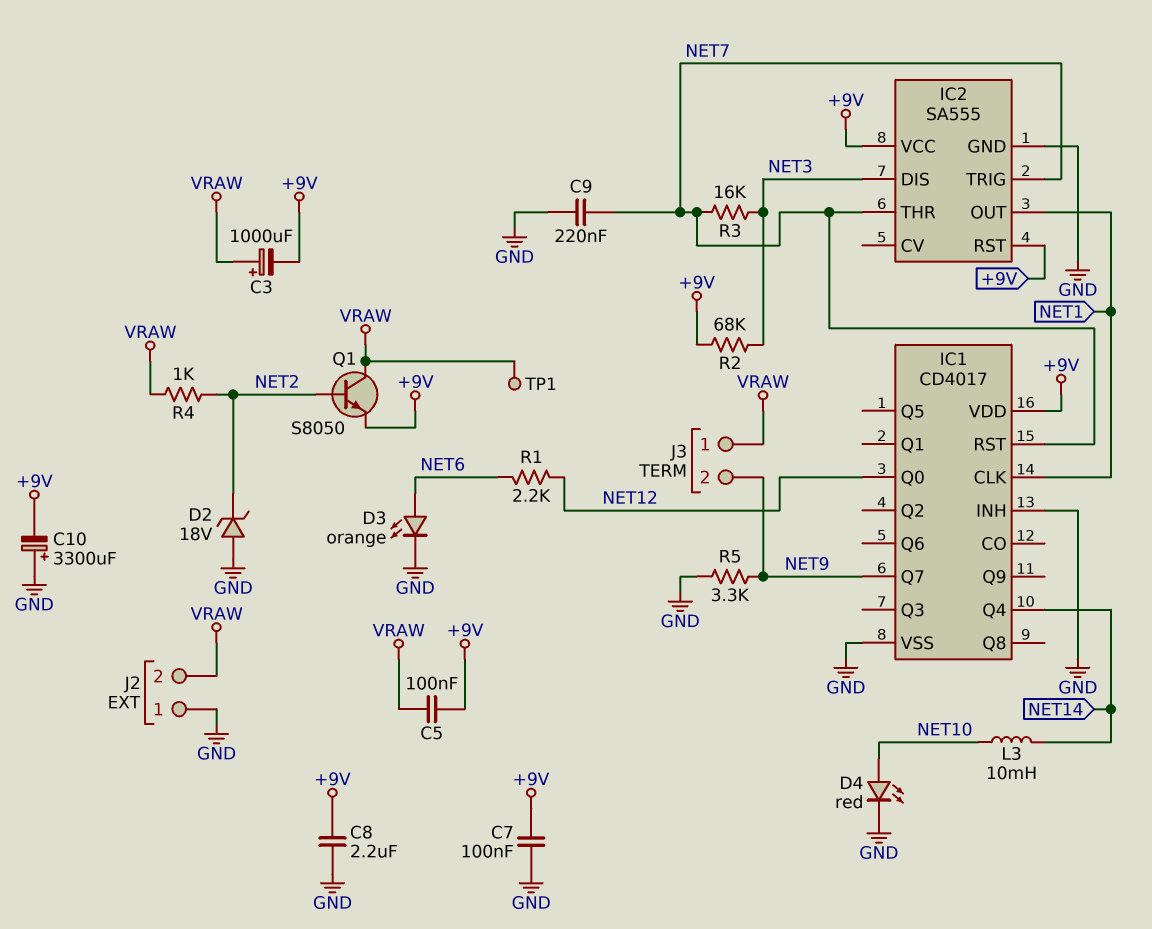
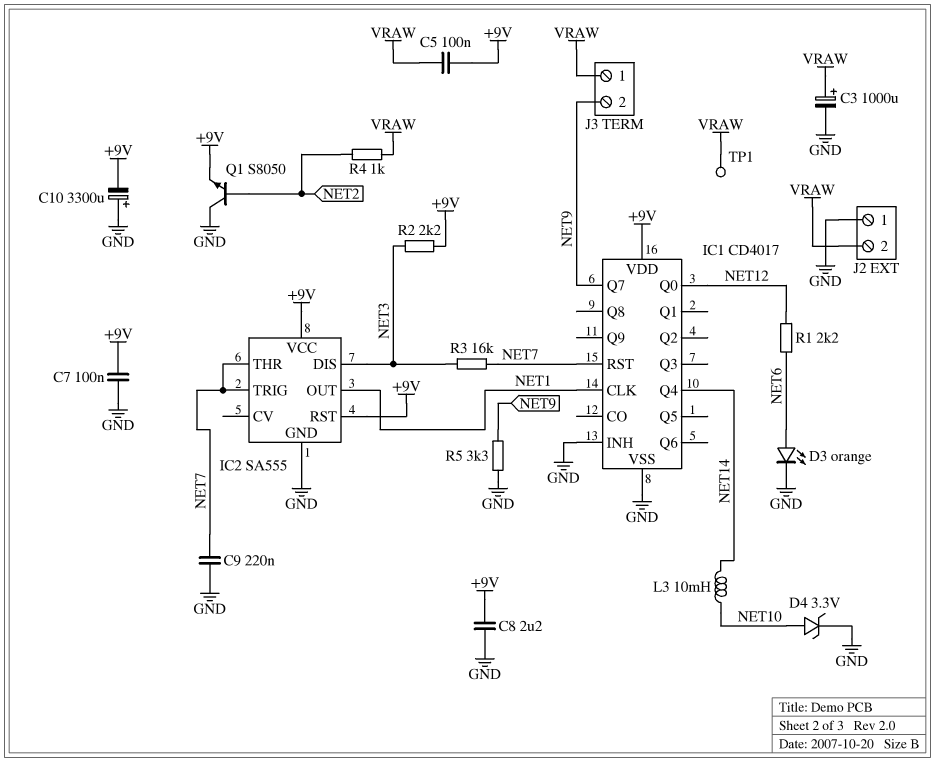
C3: 1000uF (plus VRAW, minus +9V) -> 1000uF (plus VRAW, minus GND)
D2: zener 18V (A GND, K NET2) -> none
D4: LED red (A NET10, K GND) -> zener 3.3V (A NET10, K GND)
Q1: NPN S8050 (B NET2, C VRAW, E +9V) -> NPN S8050 (B NET2, C GND, E +9V)
R2: 68k (+9V, NET3) -> 2.2k (+9V, NET3)

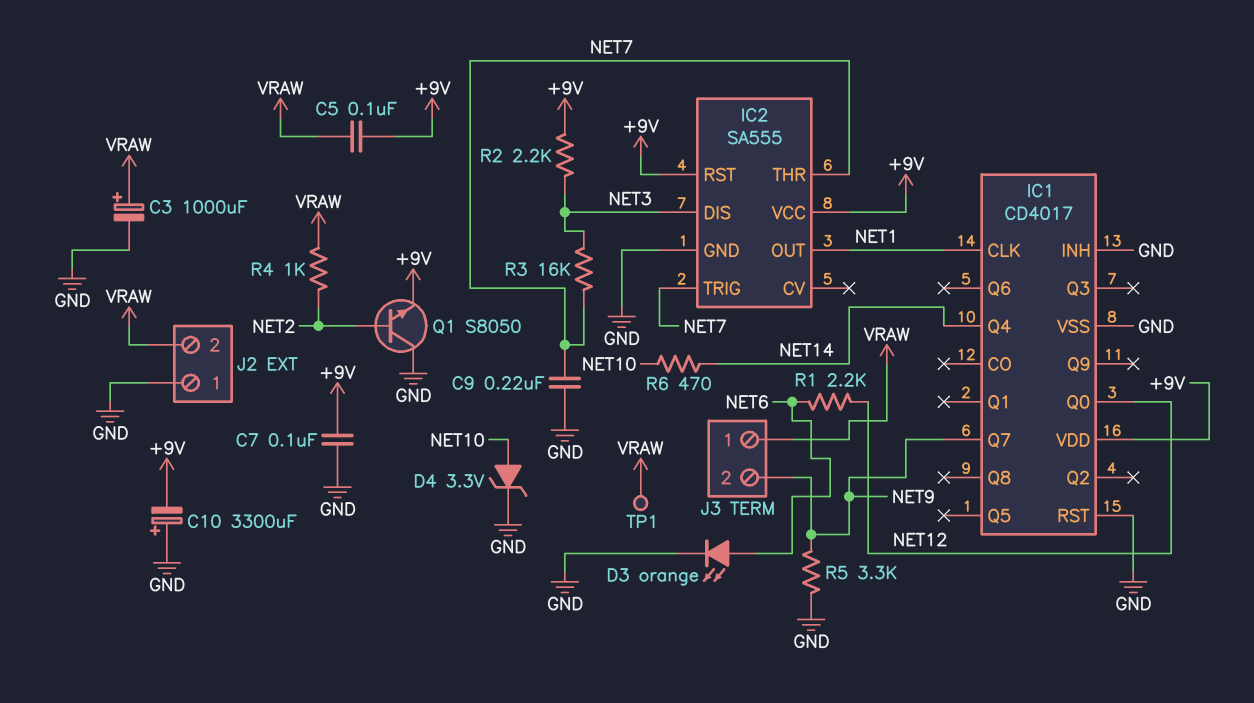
C8: 2.2uF (+9V, GND) -> none
IC1 pin RST: NET7 -> GND
L3: 10mH (NET10, NET14) -> none
R6: none -> 470 (NET10, NET14)

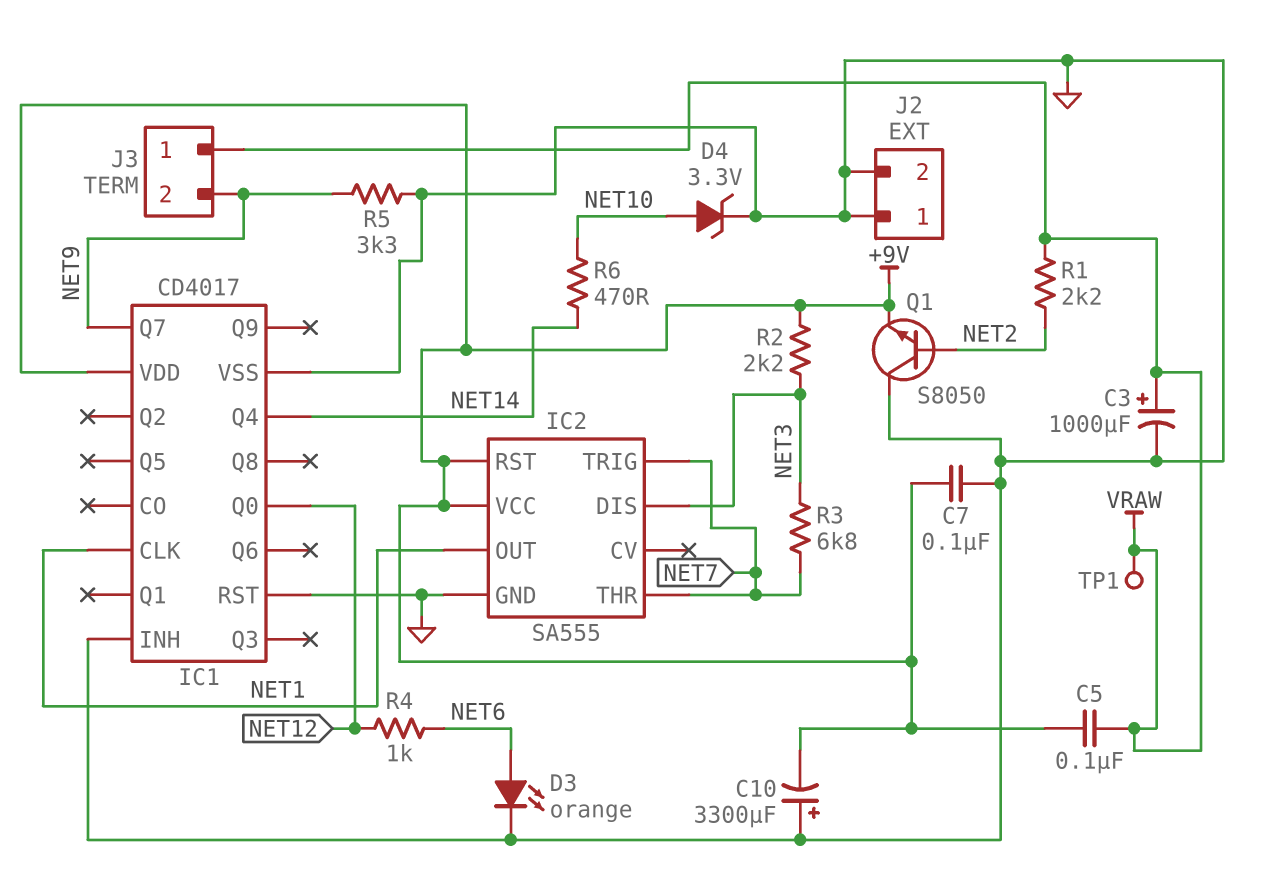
C9: 220nF (GND, NET7) -> none
J2 pin 2: VRAW -> GND
R1: 2.2k (NET6, NET12) -> 2.2k (NET2, VRAW)
R3: 16k (NET3, NET7) -> 6.8k (NET3, NET7)
R4: 1k (NET2, VRAW) -> 1k (NET6, NET12)

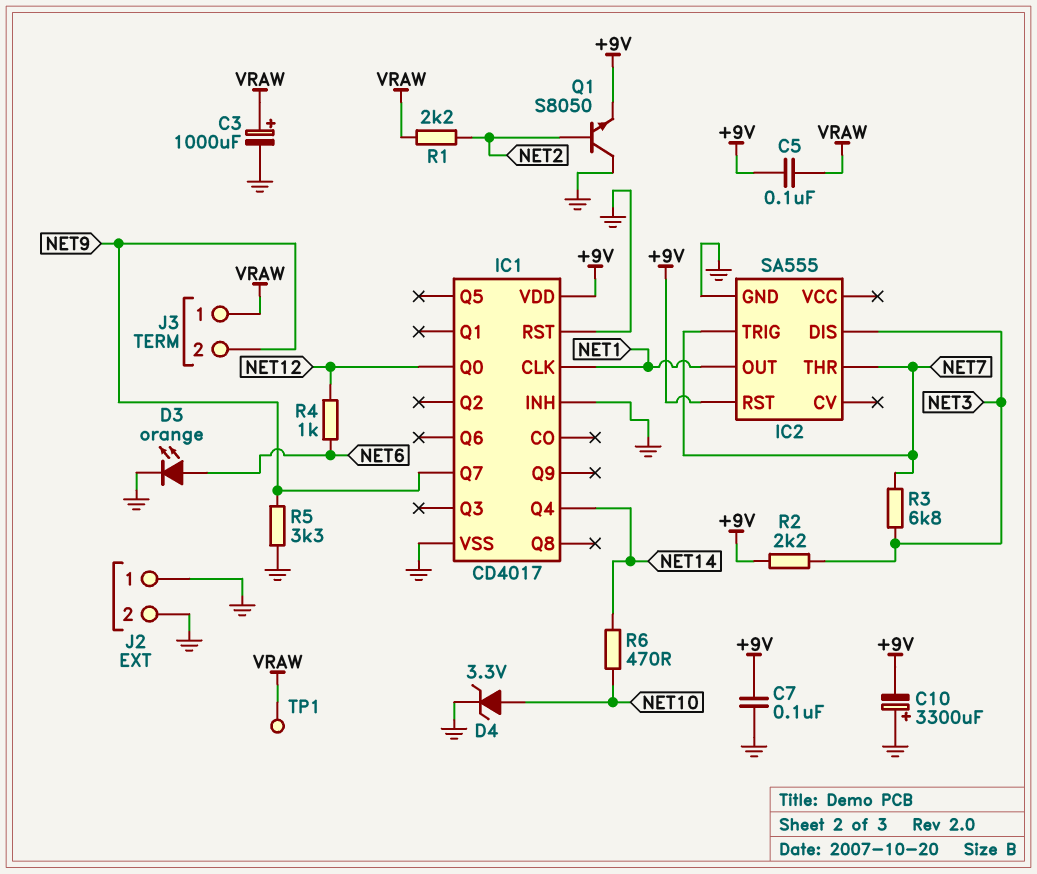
IC2 pin VCC: +9V -> none

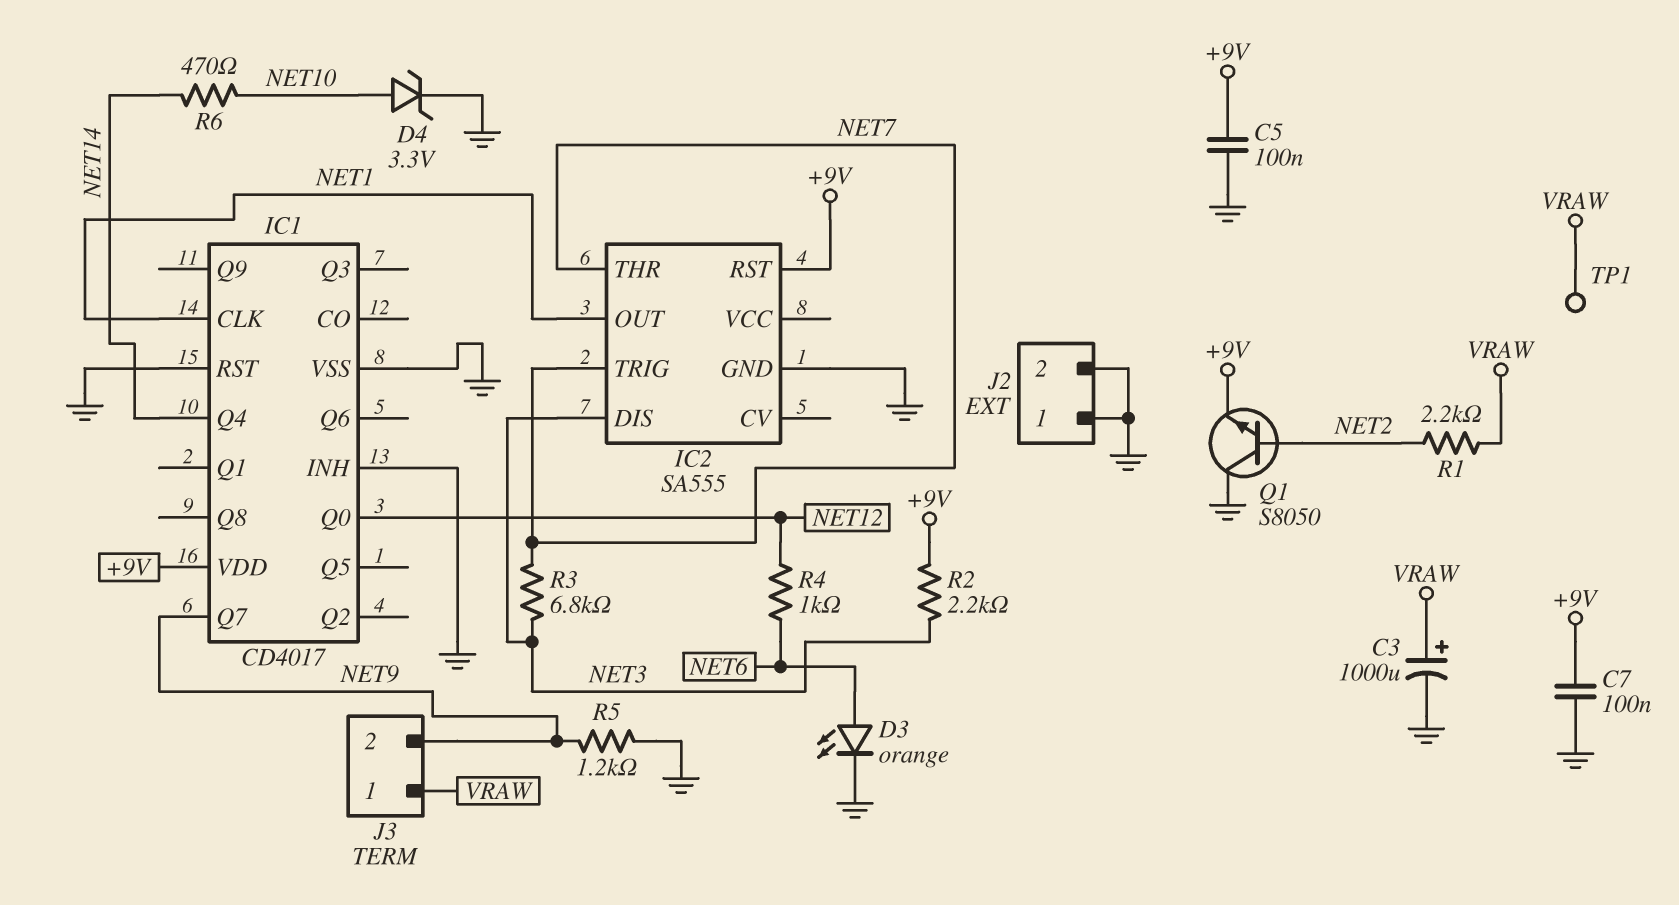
C5: 100nF (+9V, VRAW) -> 100nF (+9V, GND)
C10: 3300uF (plus GND, minus +9V) -> none
R5: 3.3k (GND, NET9) -> 1.2k (GND, NET9)

